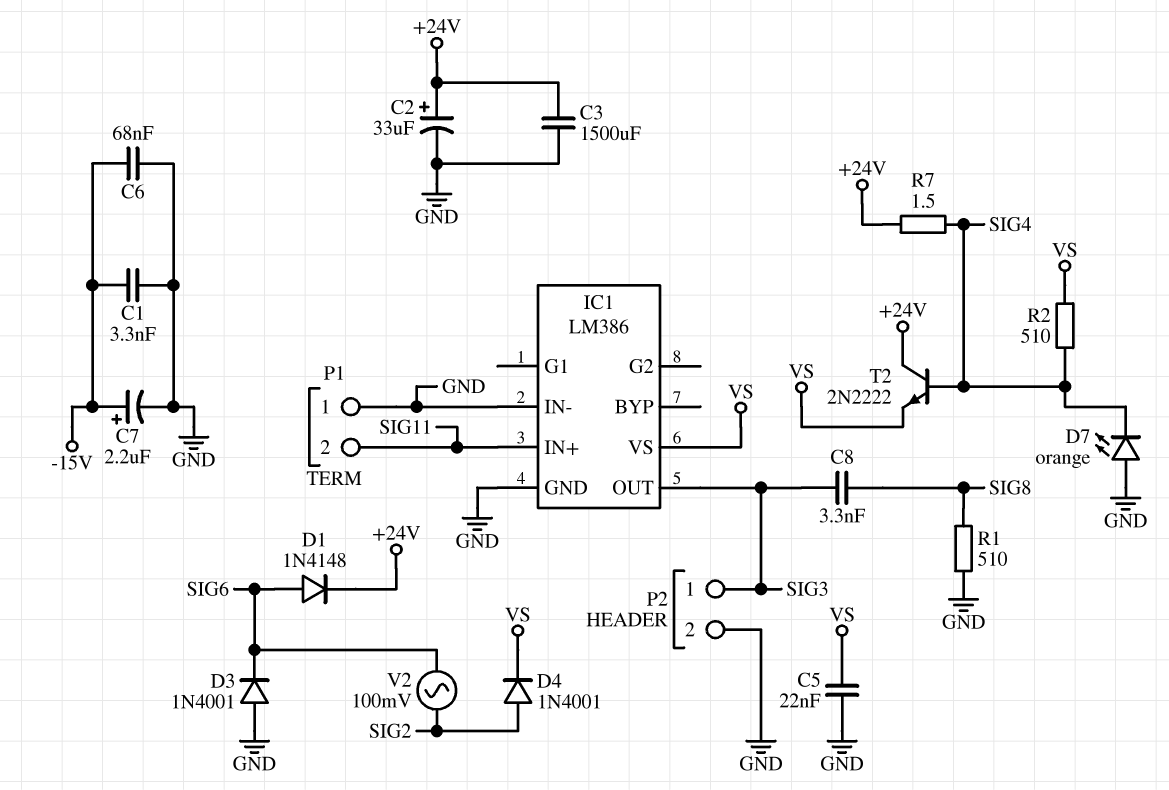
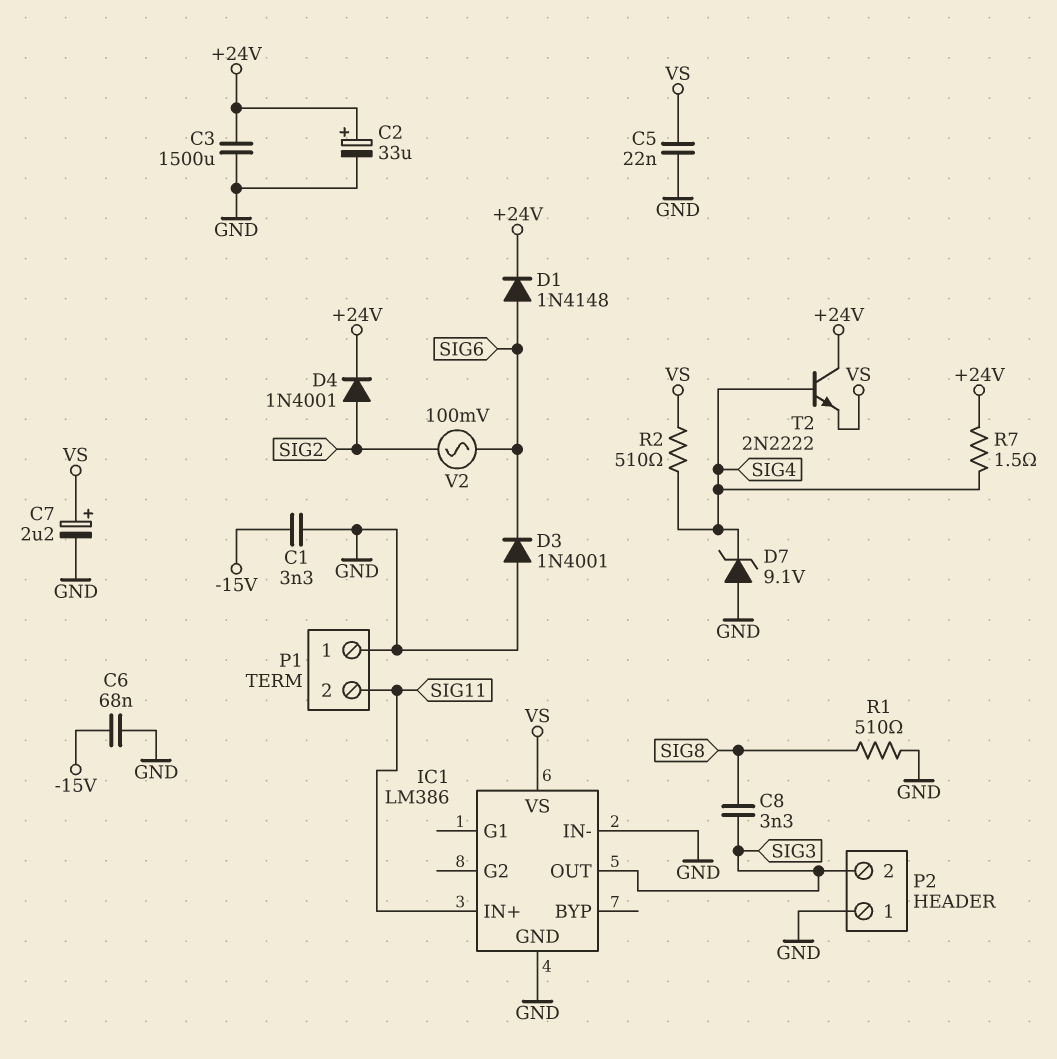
C7: 2.2uF (plus -15V, minus GND) -> 2.2uF (plus VS, minus GND)
D4: diode 1N4001 (A SIG2, K VS) -> diode 1N4001 (A SIG2, K +24V)
D7: LED orange (A GND, K SIG4) -> zener 9.1V (A GND, K SIG4)
P2 pin 1: SIG3 -> GND
P2 pin 2: GND -> SIG3

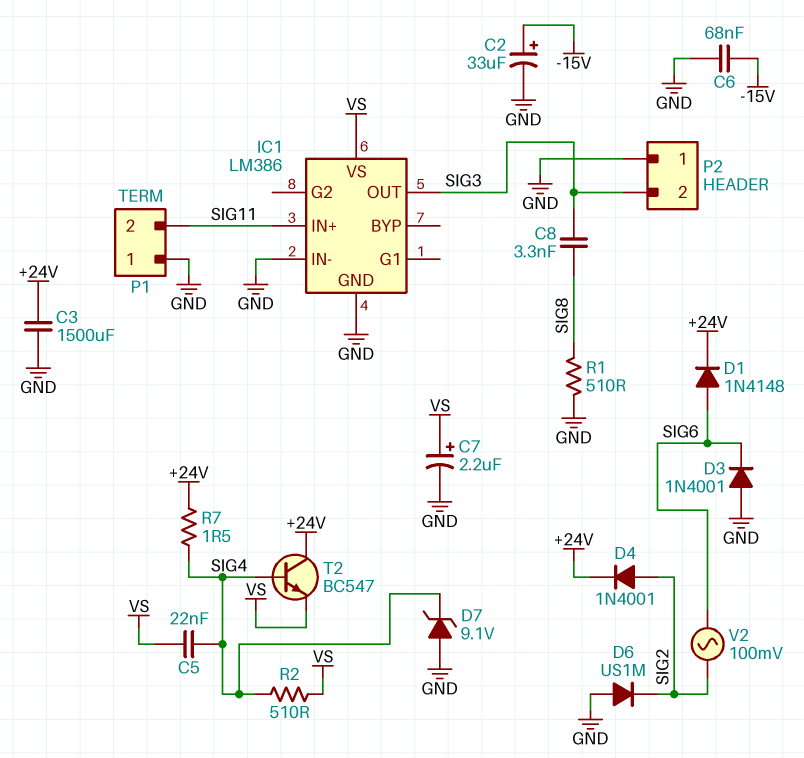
C1: 3.3nF (-15V, GND) -> none
C2: 33uF (plus +24V, minus GND) -> 33uF (plus -15V, minus GND)
C5: 22nF (GND, VS) -> 22nF (SIG4, VS)
D6: none -> diode US1M (A GND, K SIG2)
T2: NPN 2N2222 (B SIG4, C +24V, E VS) -> NPN BC547 (B SIG4, C +24V, E VS)

